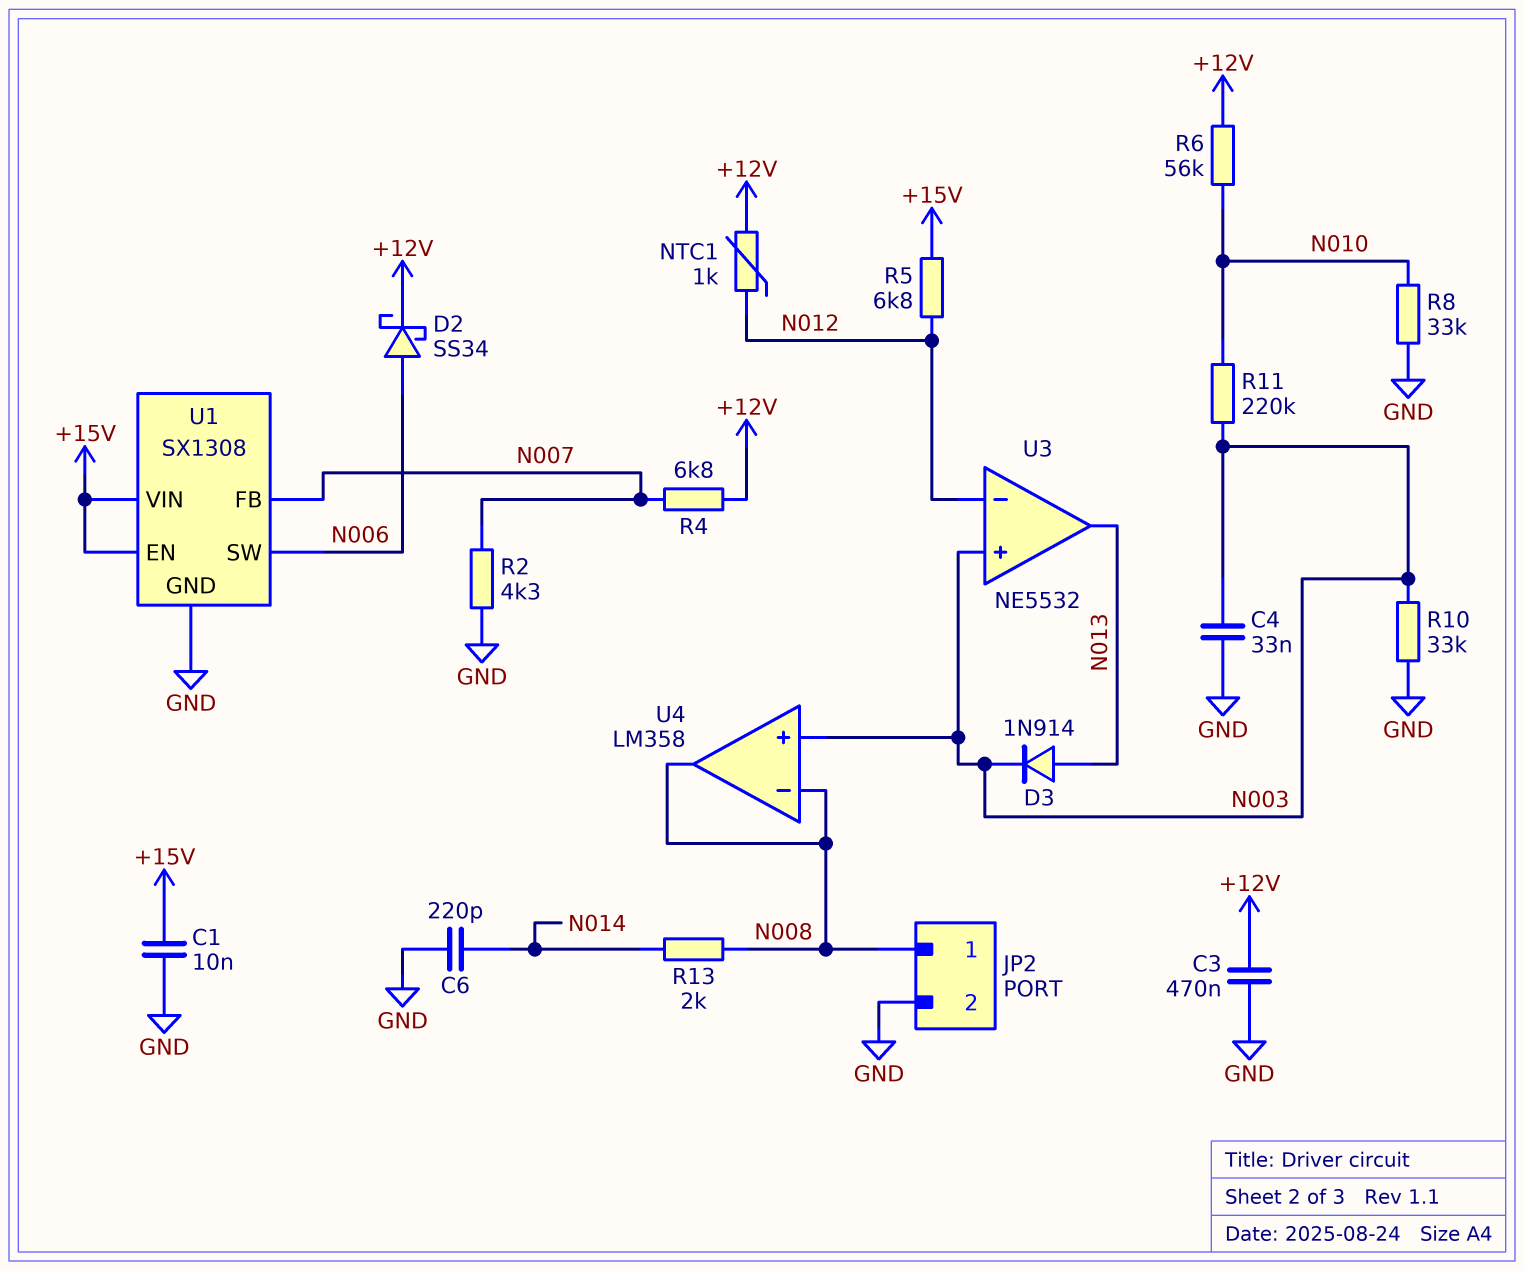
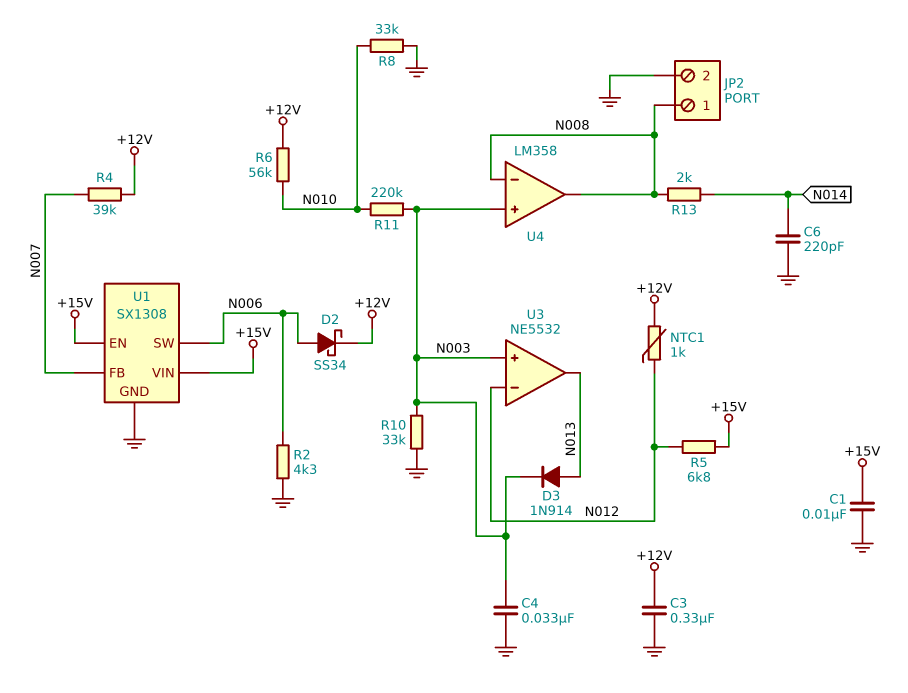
C3: 470nF (+12V, GND) -> 330nF (+12V, GND)
R2: 4.3k (GND, N007) -> 4.3k (GND, N006)
R4: 6.8k (+12V, N007) -> 39k (+12V, N007)

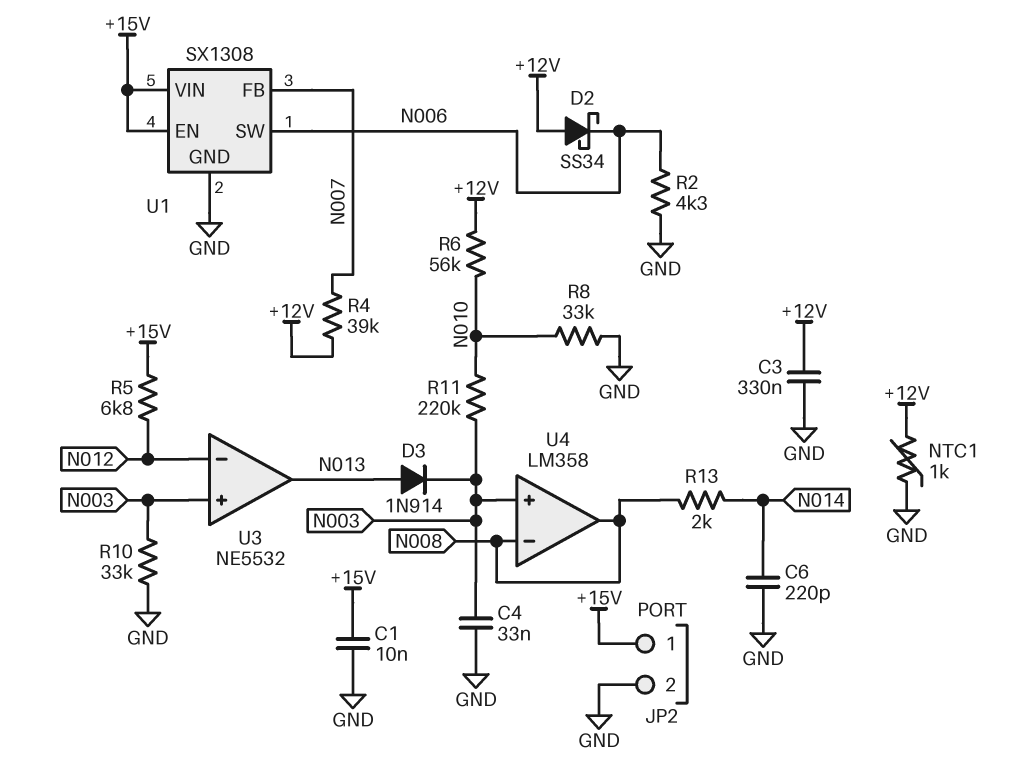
D2: schottky SS34 (A N006, K +12V) -> schottky SS34 (A +12V, K N006)
JP2 pin 1: N008 -> +15V
NTC1: 1k (+12V, N012) -> 1k (+12V, GND)

